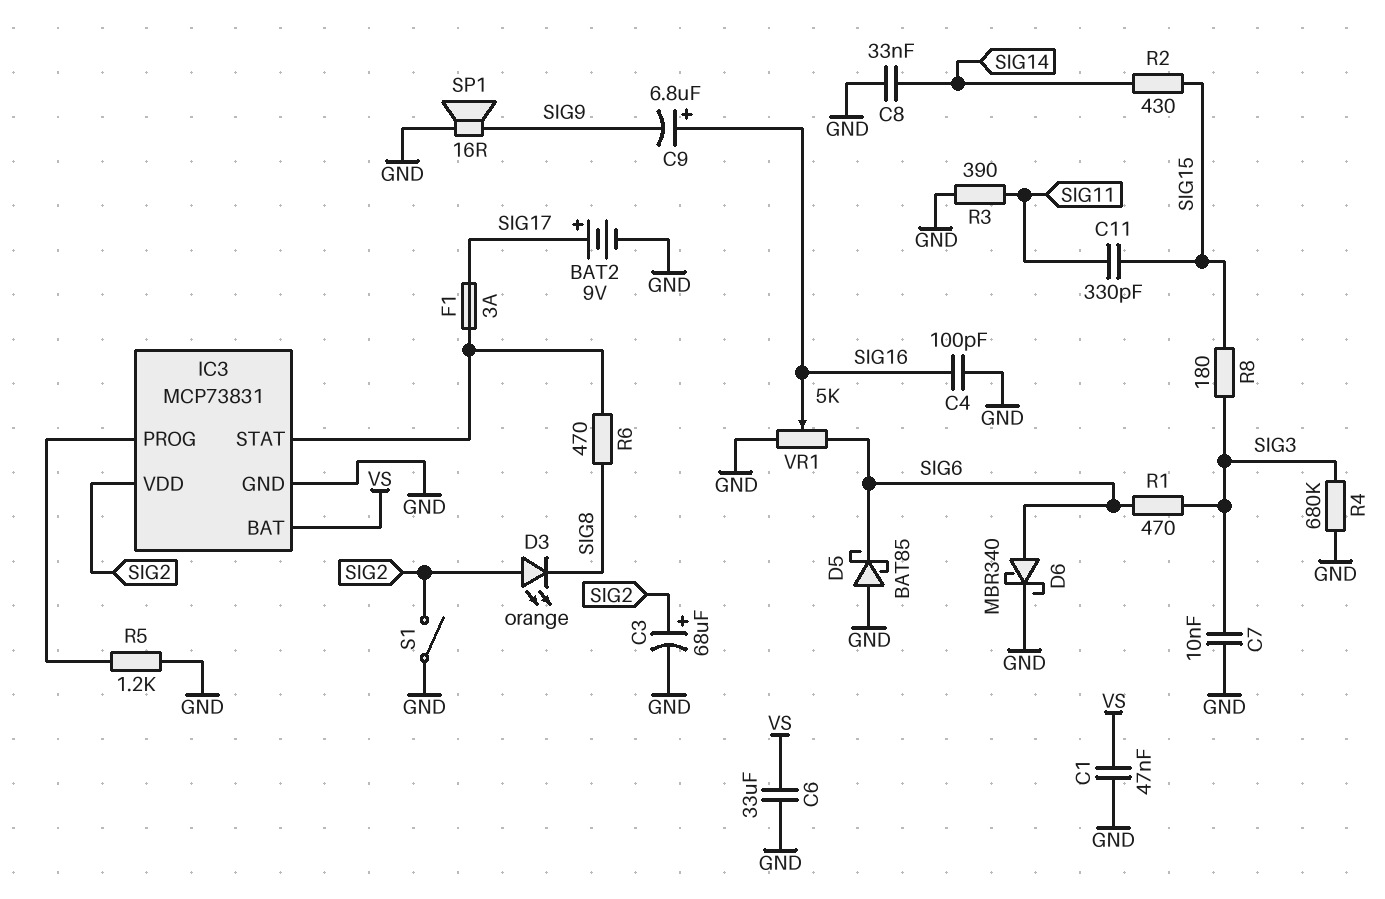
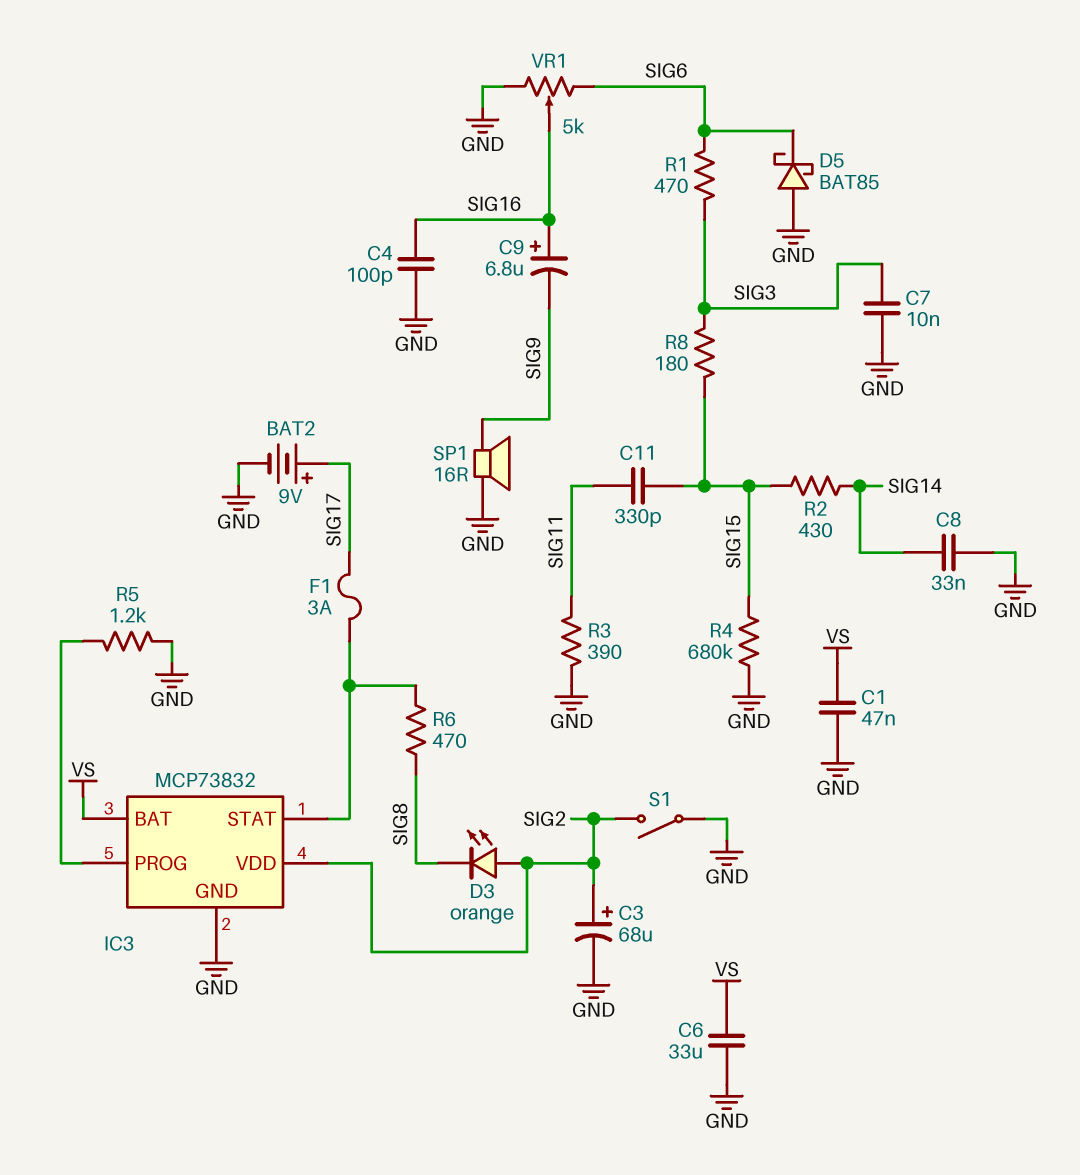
D6: schottky MBR340 (A SIG6, K GND) -> none
IC3: MCP73831 -> MCP73832
R4: 680k (GND, SIG3) -> 680k (GND, SIG15)

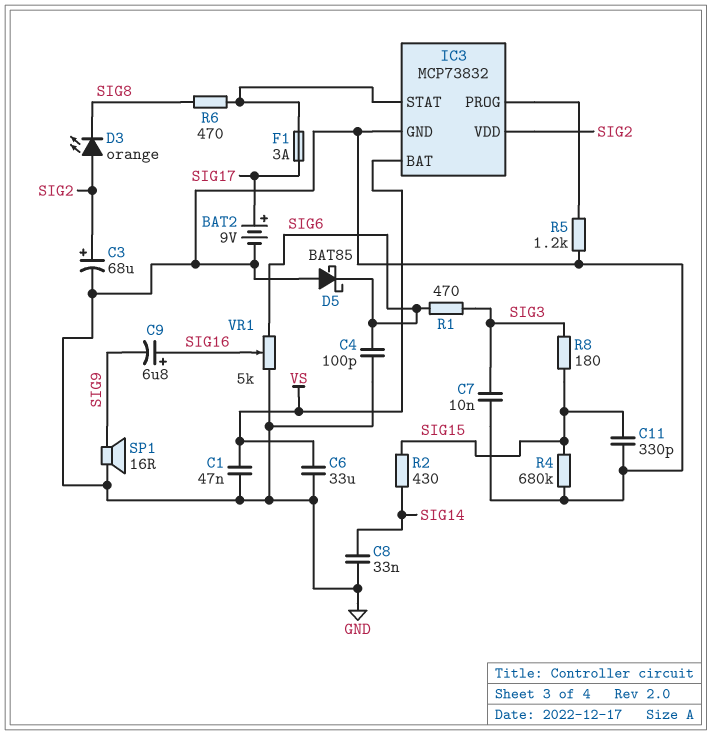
C4: 100pF (GND, SIG16) -> 100pF (GND, SIG6)
C11: 330pF (SIG11, SIG15) -> 330pF (GND, SIG15)
R3: 390 (GND, SIG11) -> none
S1: switch (GND, SIG2) -> none

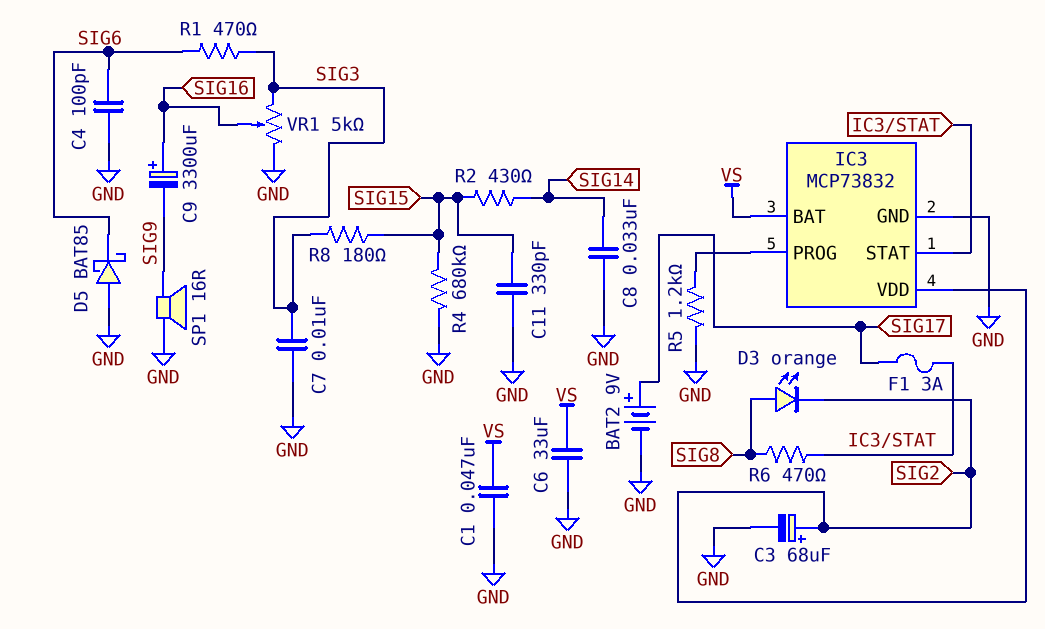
C9: 6.8uF (plus SIG16, minus SIG9) -> 3300uF (plus SIG16, minus SIG9)
D3: LED orange (A SIG2, K SIG8) -> LED orange (A SIG8, K SIG2)
VR1: 5k (GND, SIG6, wiper SIG16) -> 5k (GND, SIG3, wiper SIG16)

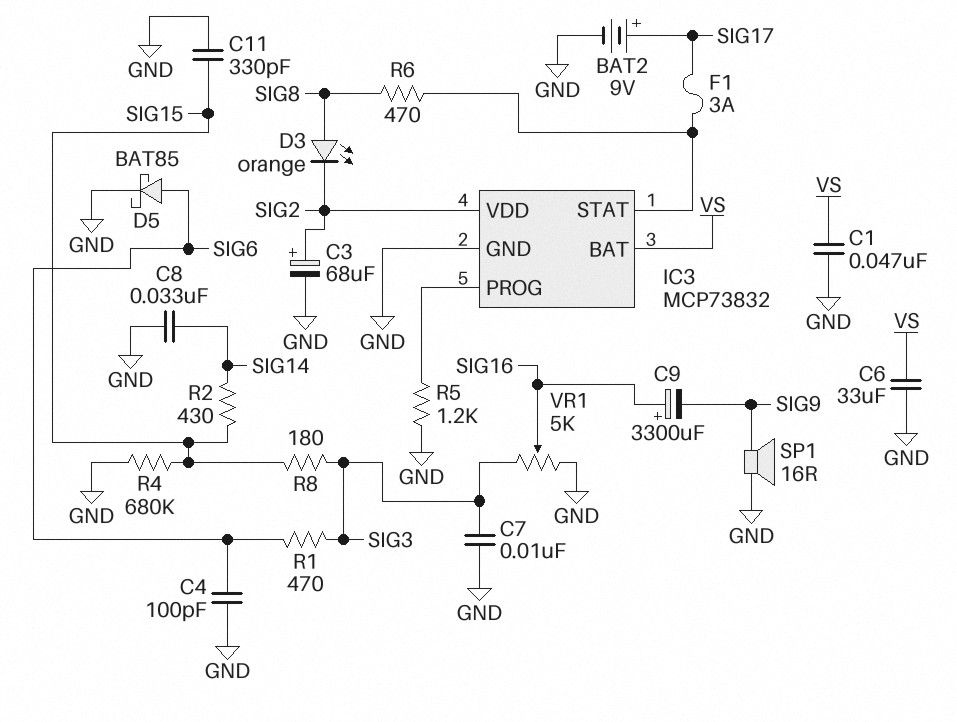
D5: schottky BAT85 (A GND, K SIG6) -> schottky BAT85 (A SIG6, K GND)

